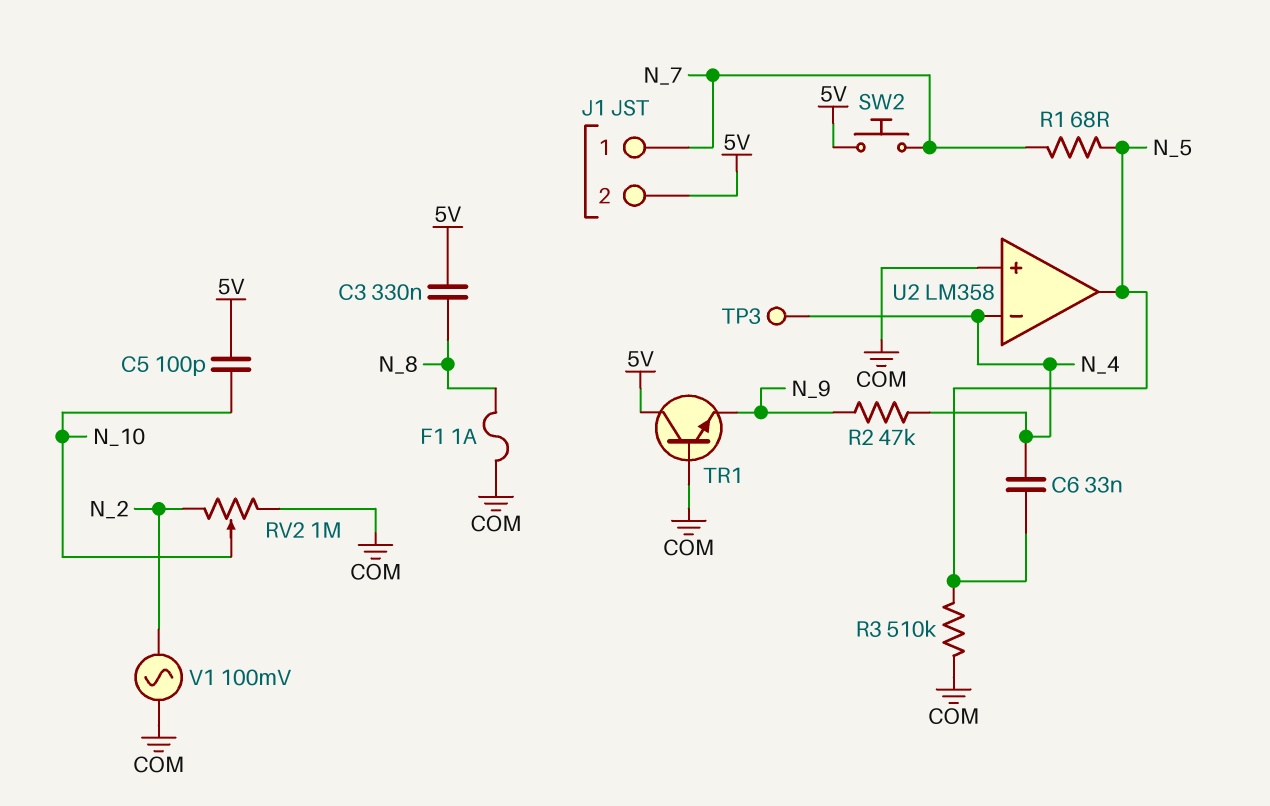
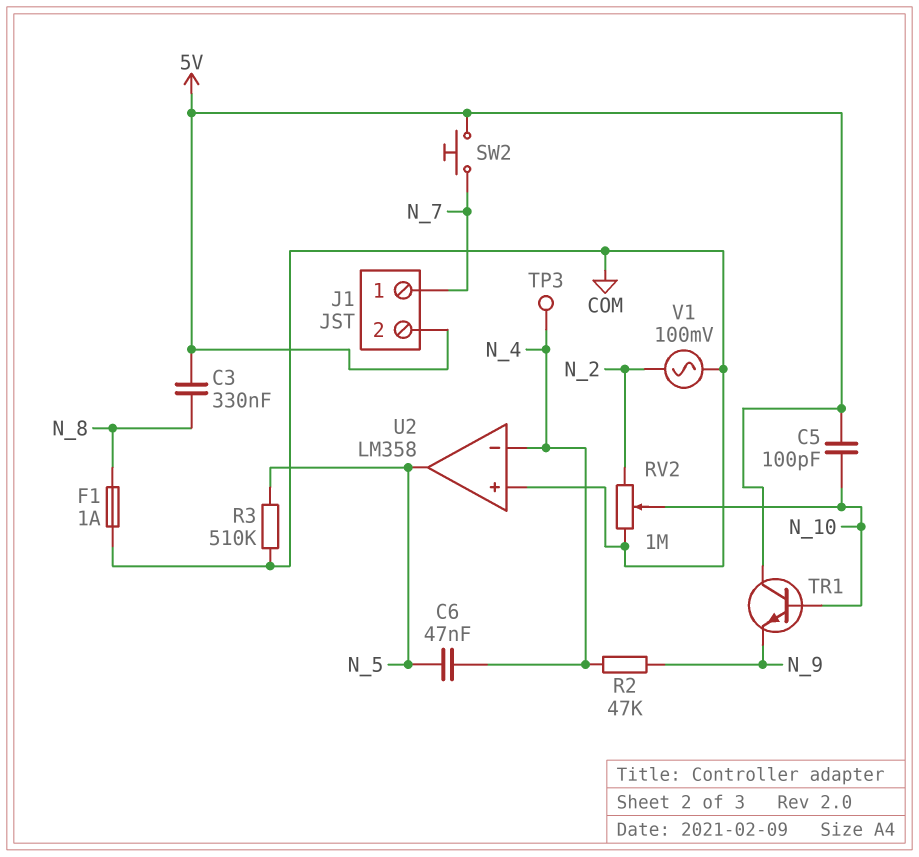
C6: 33nF (N_4, N_5) -> 47nF (N_4, N_5)
R1: 68 (N_5, N_7) -> none
TR1: NPN (B COM, C 5V, E N_9) -> NPN (B N_10, C 5V, E N_9)

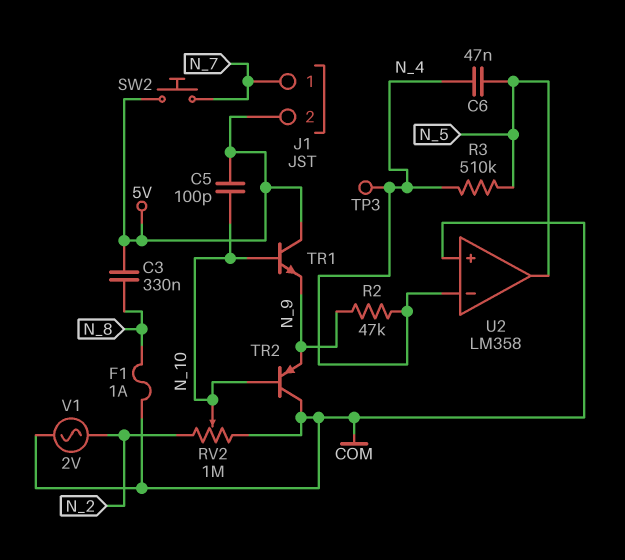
R3: 510k (COM, N_5) -> 510k (N_4, N_5)
TR2: none -> PNP (B N_10, C COM, E N_9)
V1: AC 100mV (COM, N_2) -> AC 2V (COM, N_2)

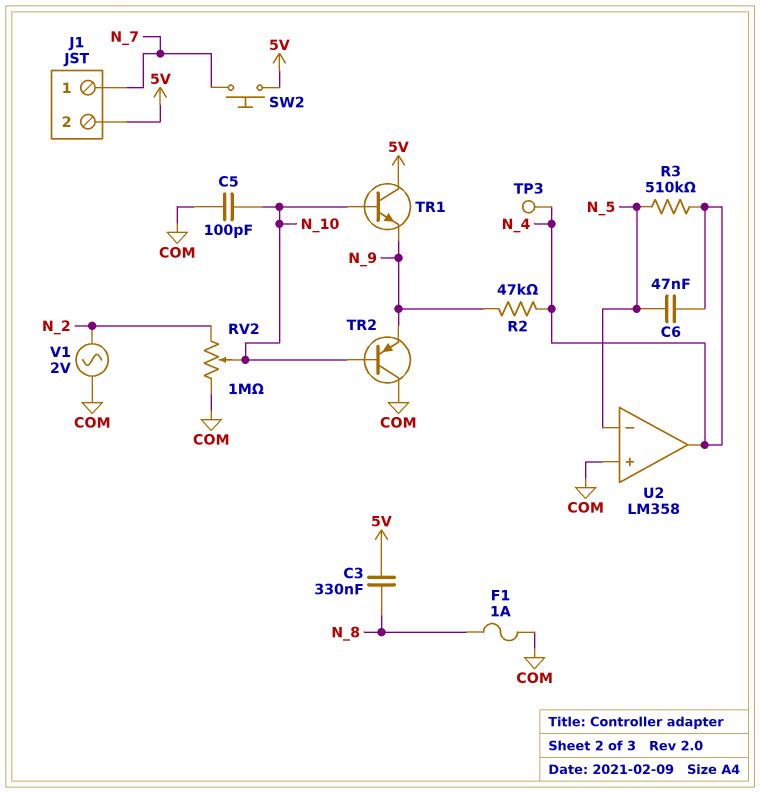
C5: 100pF (5V, N_10) -> 100pF (COM, N_10)
U2 pin in-: N_4 -> N_5
U2 pin out: N_5 -> N_4

